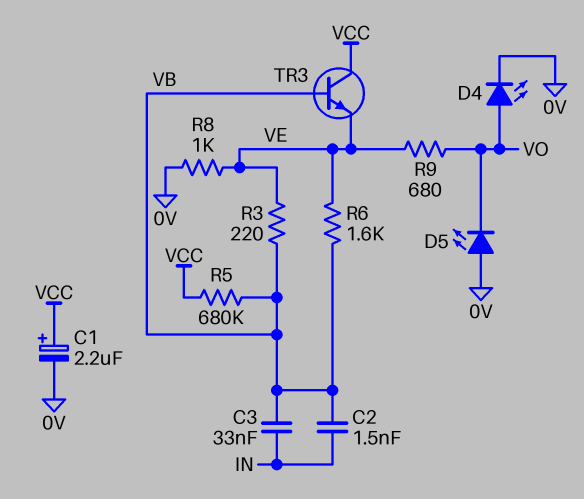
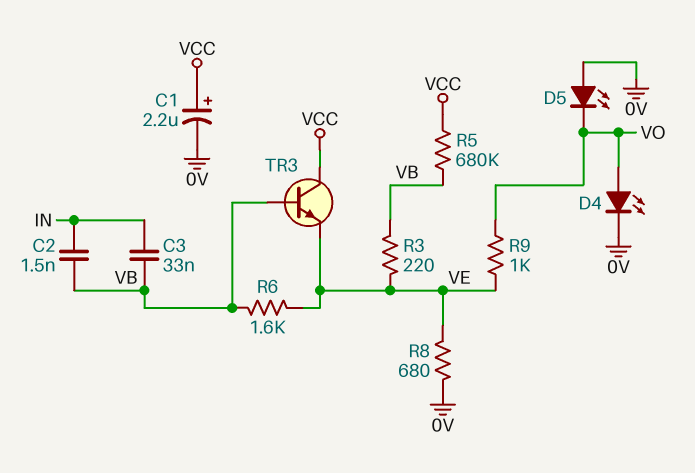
R8: 1k (0V, VE) -> 680 (0V, VE)
R9: 680 (VE, VO) -> 1k (VE, VO)

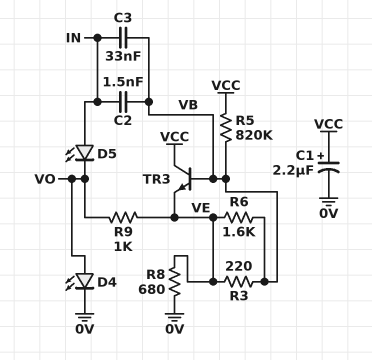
D5: LED (A 0V, K VO) -> LED (A IN, K VO)
R5: 680k (VB, VCC) -> 820k (VB, VCC)

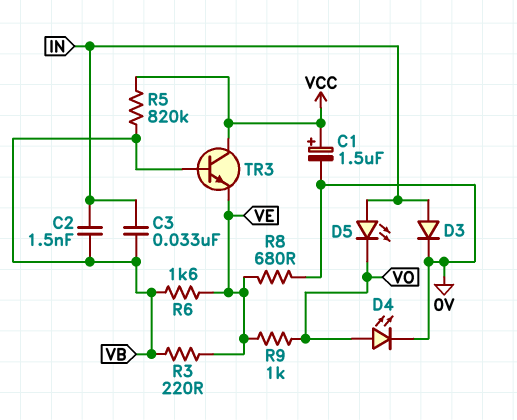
C1: 2.2uF (plus VCC, minus 0V) -> 1.5uF (plus VCC, minus 0V)
D3: none -> diode (A IN, K 0V)

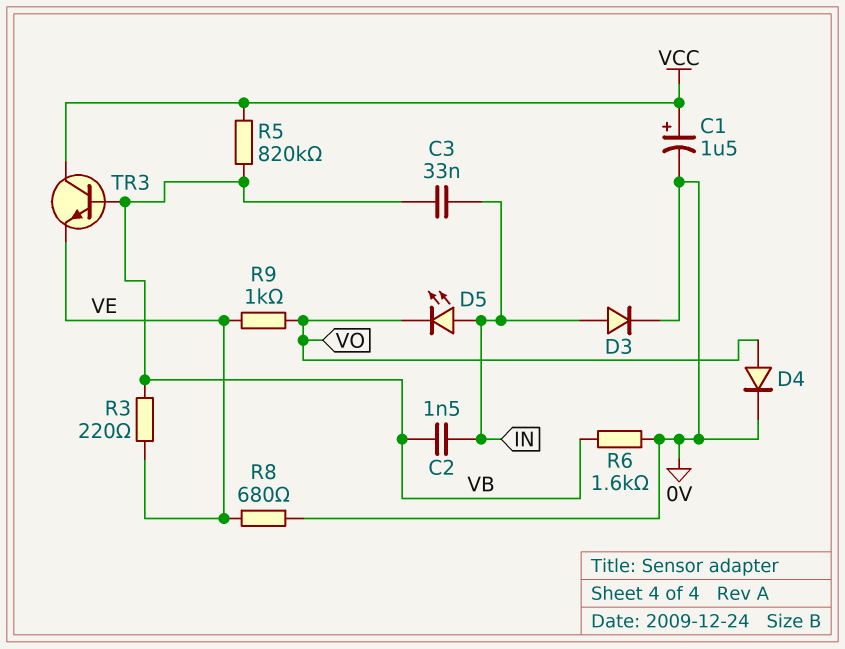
D4: LED (A VO, K 0V) -> diode (A VO, K 0V)
R6: 1.6k (VB, VE) -> 1.6k (0V, VB)

